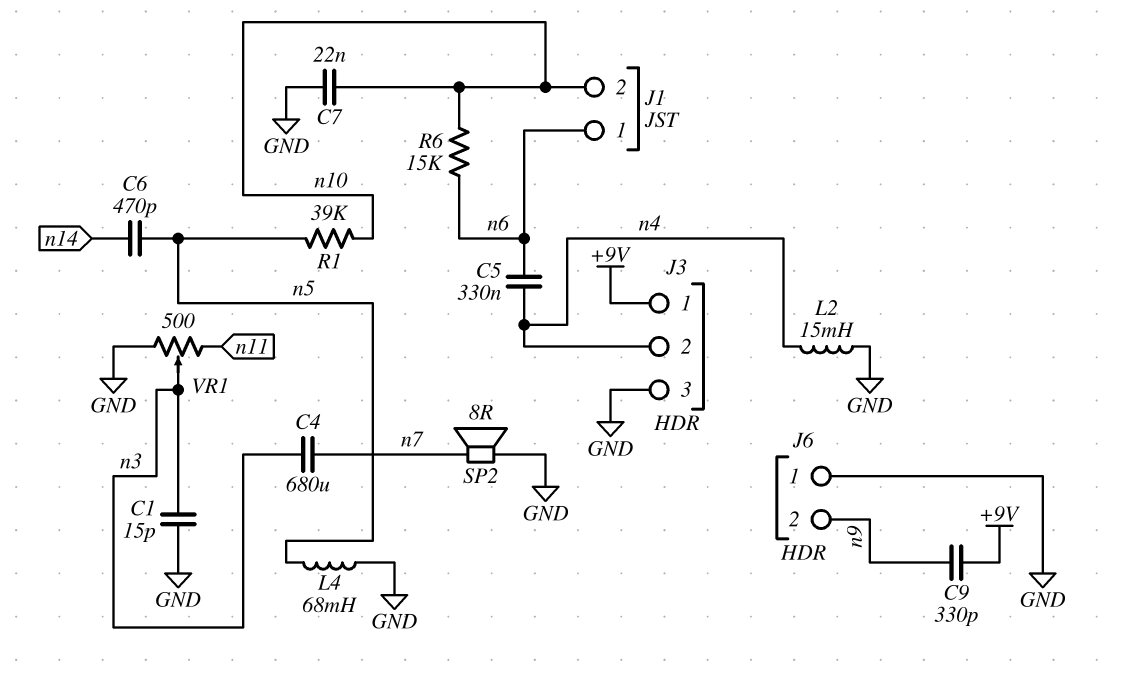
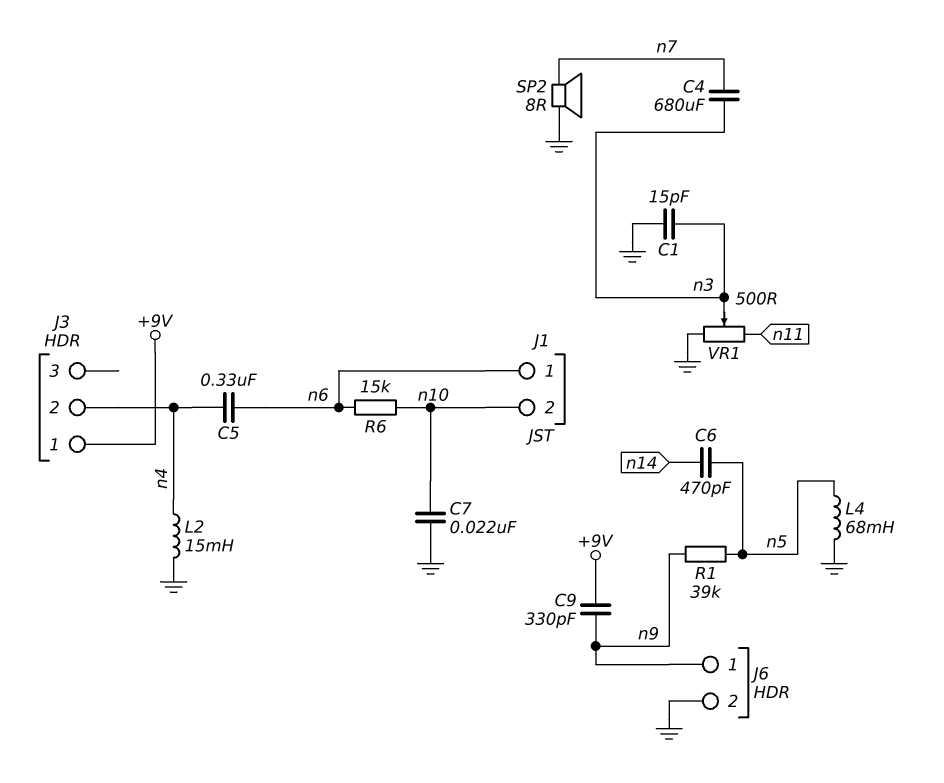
J3 pin 3: GND -> none
J6 pin 1: GND -> n9
J6 pin 2: n9 -> GND
R1: 39k (n5, n10) -> 39k (n5, n9)

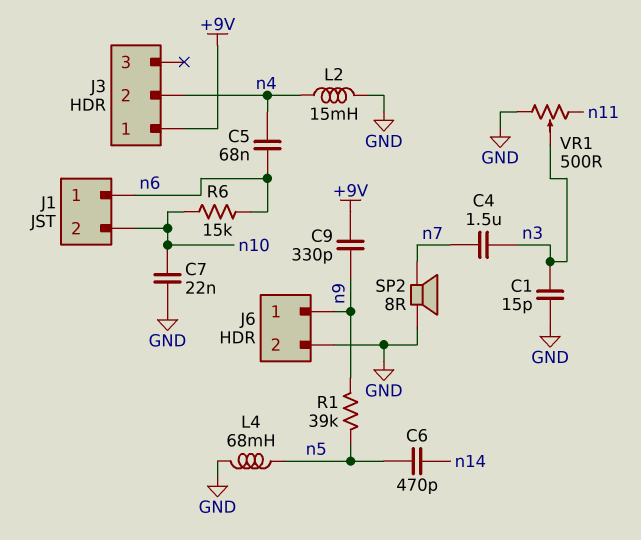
C4: 680uF (n3, n7) -> 1.5uF (n3, n7)
C5: 330nF (n4, n6) -> 68nF (n4, n6)

